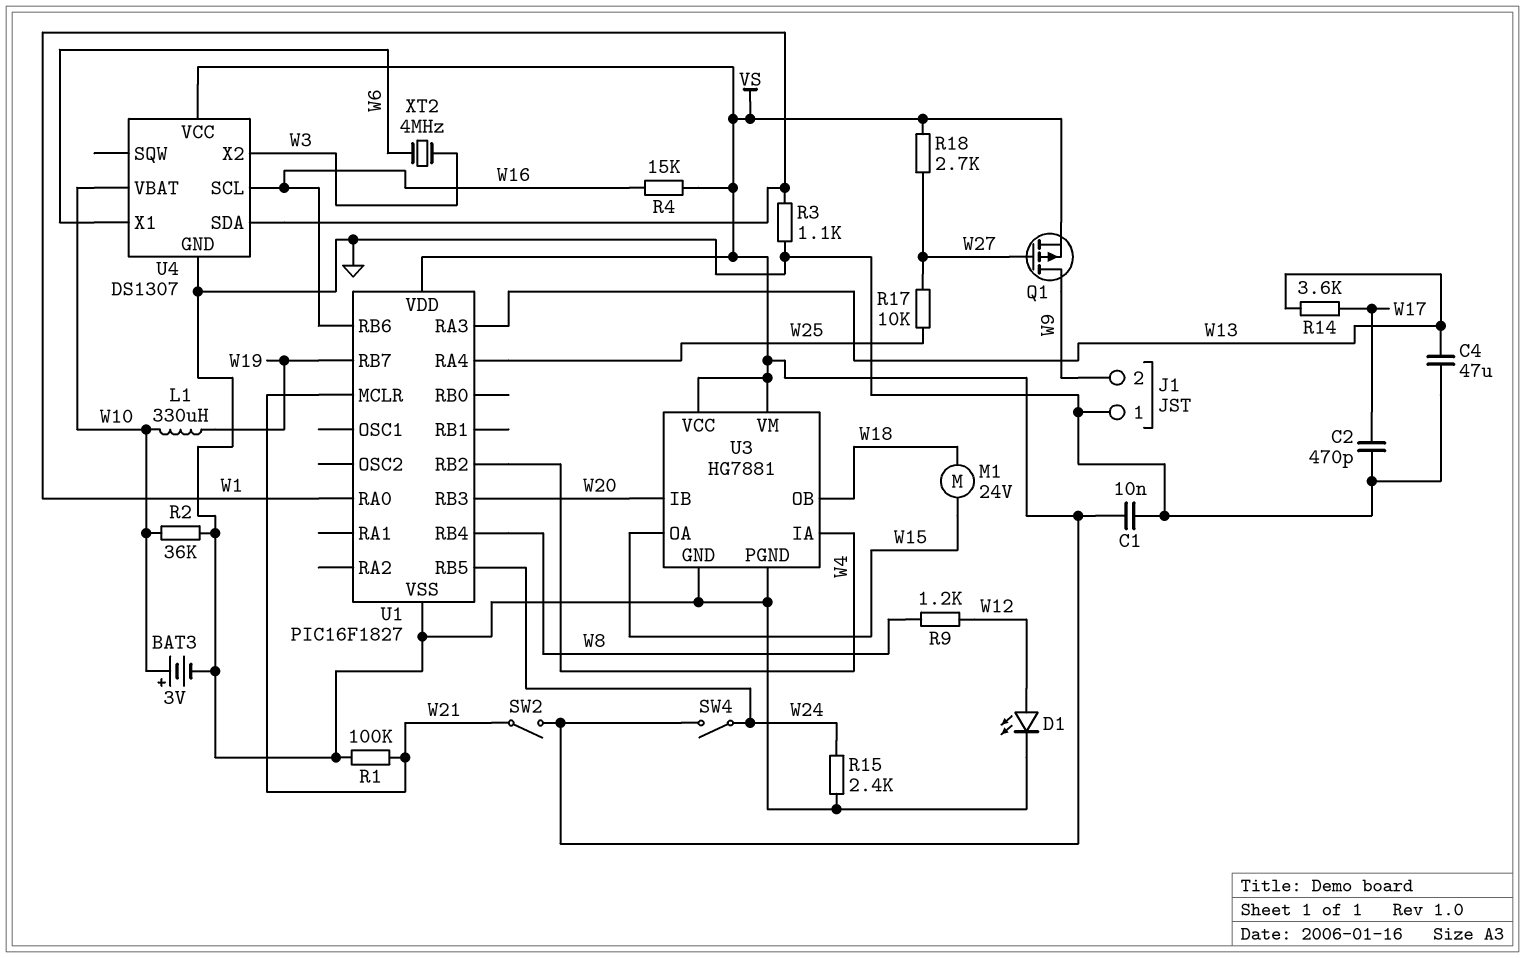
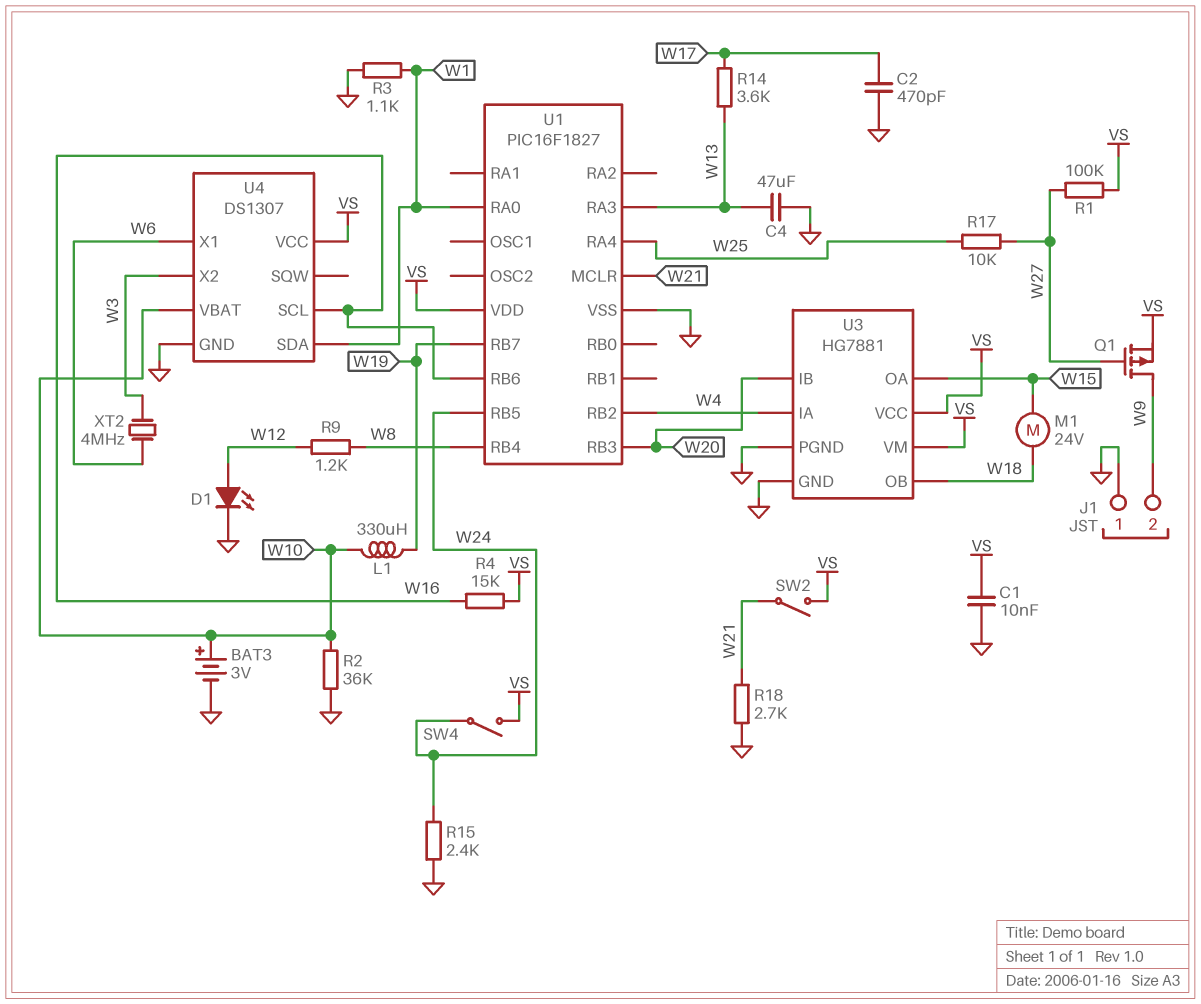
R1: 100k (GND, W21) -> 100k (VS, W27)
R18: 2.7k (VS, W27) -> 2.7k (GND, W21)

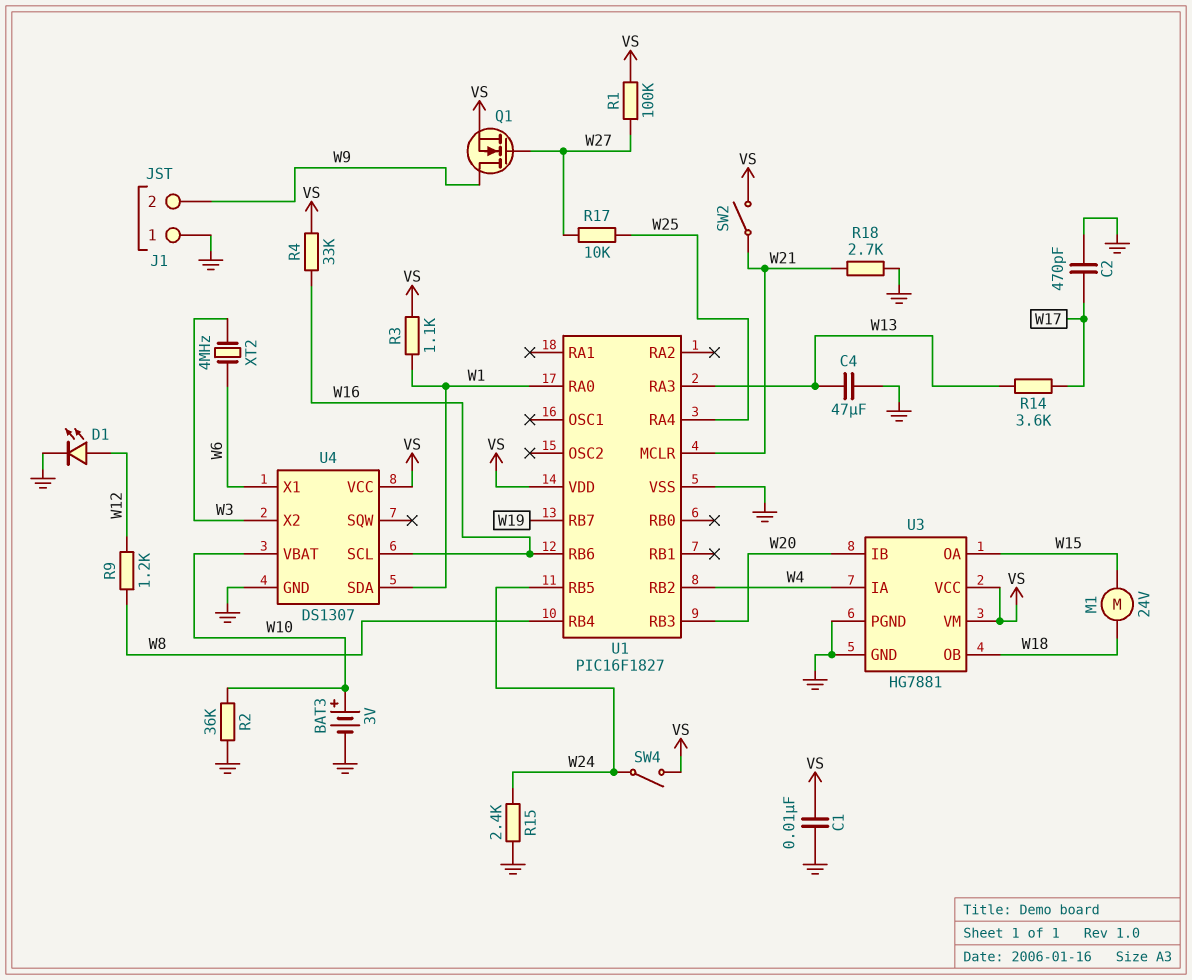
L1: 330uH (W10, W19) -> none
Q1: PMOS (G W27, D W9, S VS) -> NMOS (G W27, D W9, S VS)
R3: 1.1k (GND, W1) -> 1.1k (VS, W1)
R4: 15k (VS, W16) -> 33k (VS, W16)

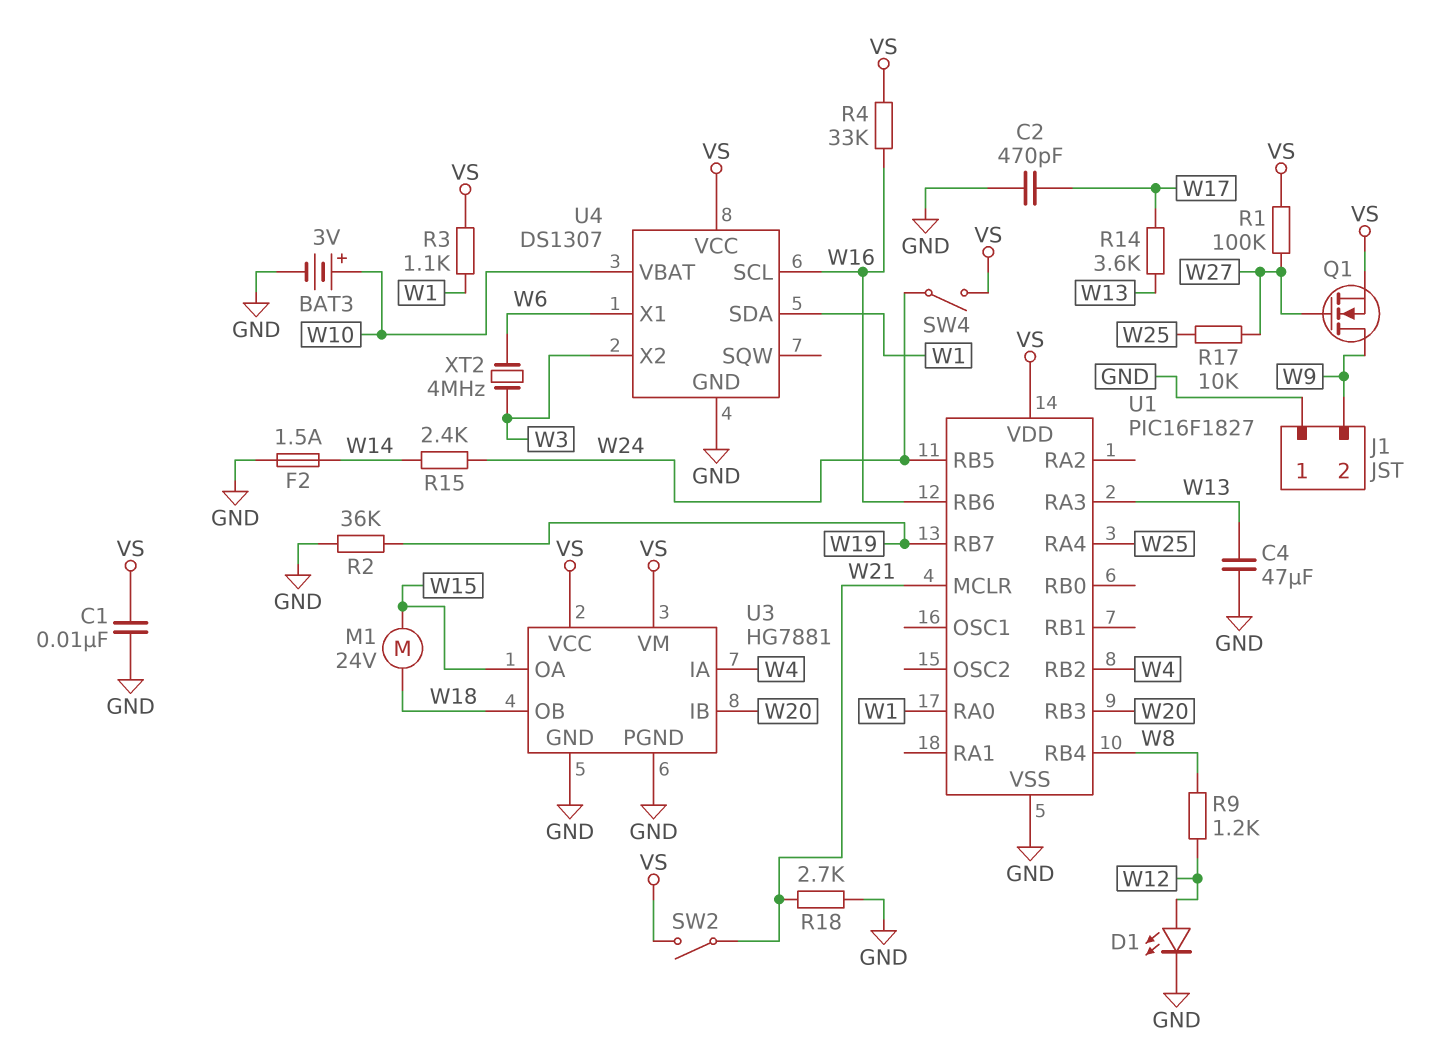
F2: none -> 1.5A (GND, W14)
R2: 36k (GND, W10) -> 36k (GND, W19)
R15: 2.4k (GND, W24) -> 2.4k (W14, W24)

